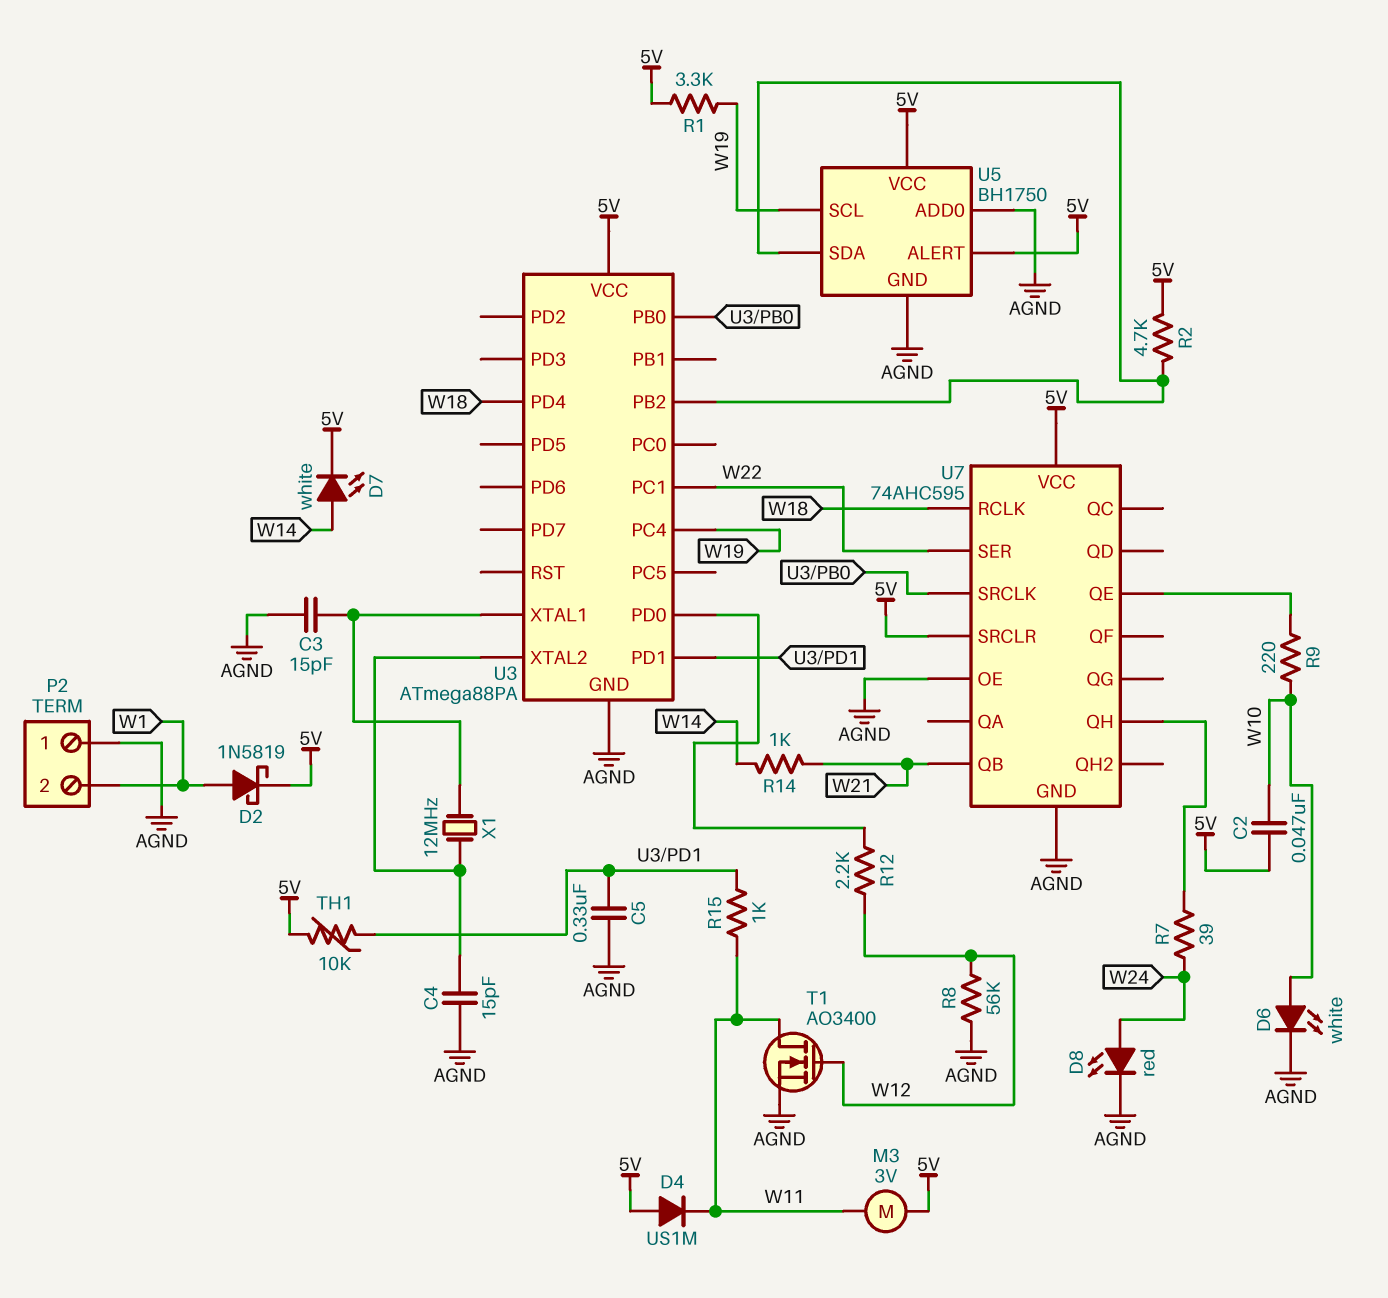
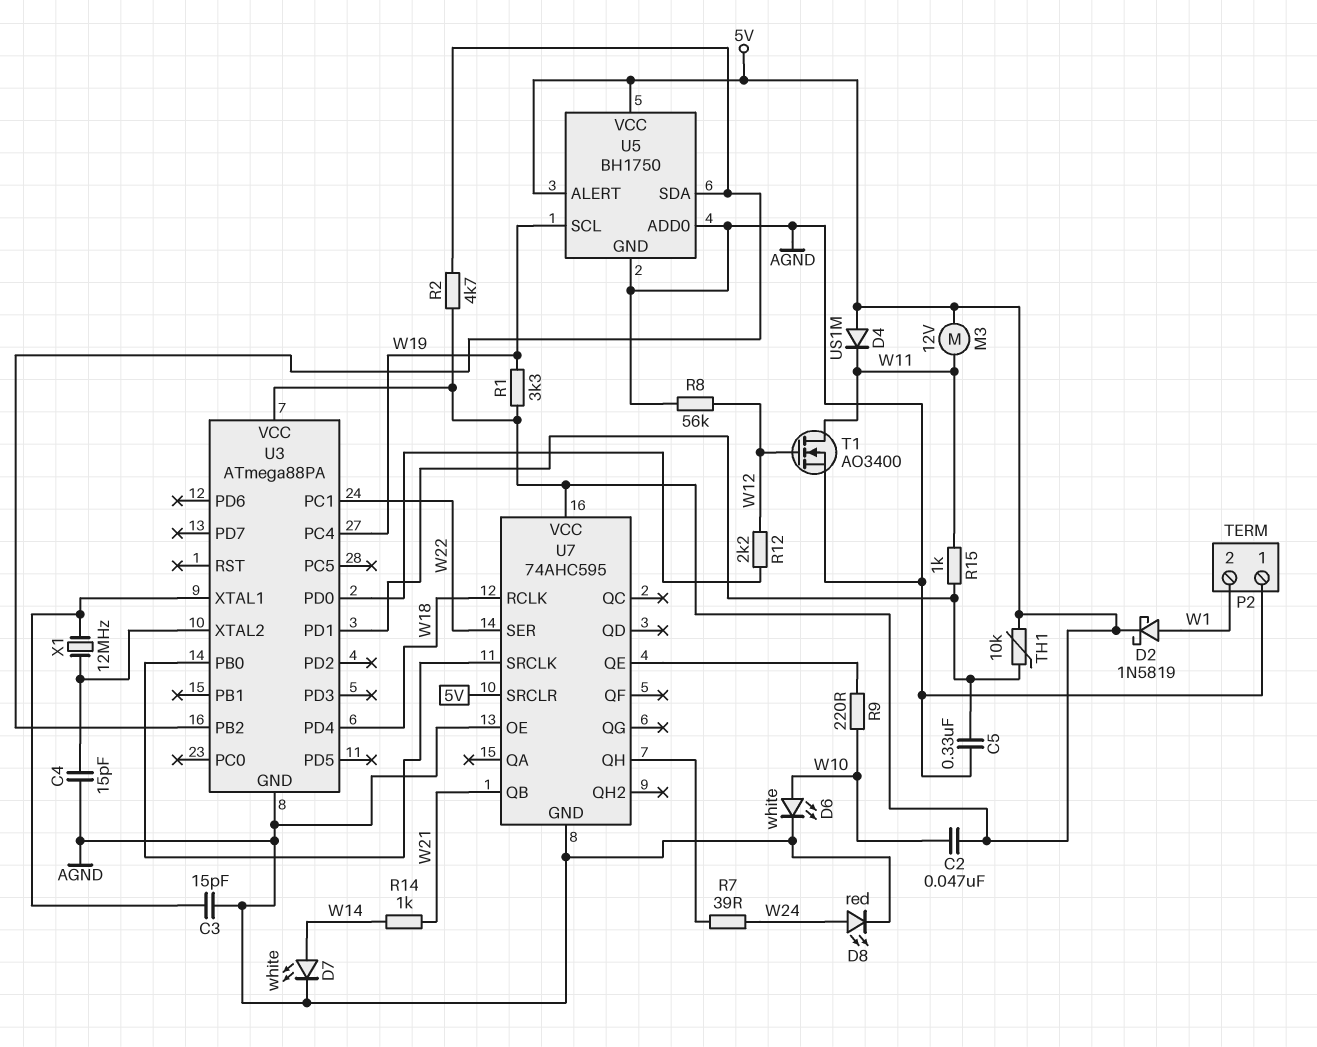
D7: LED white (A W14, K 5V) -> LED white (A W14, K AGND)
M3: motor 3V (5V, W11) -> motor 12V (5V, W11)

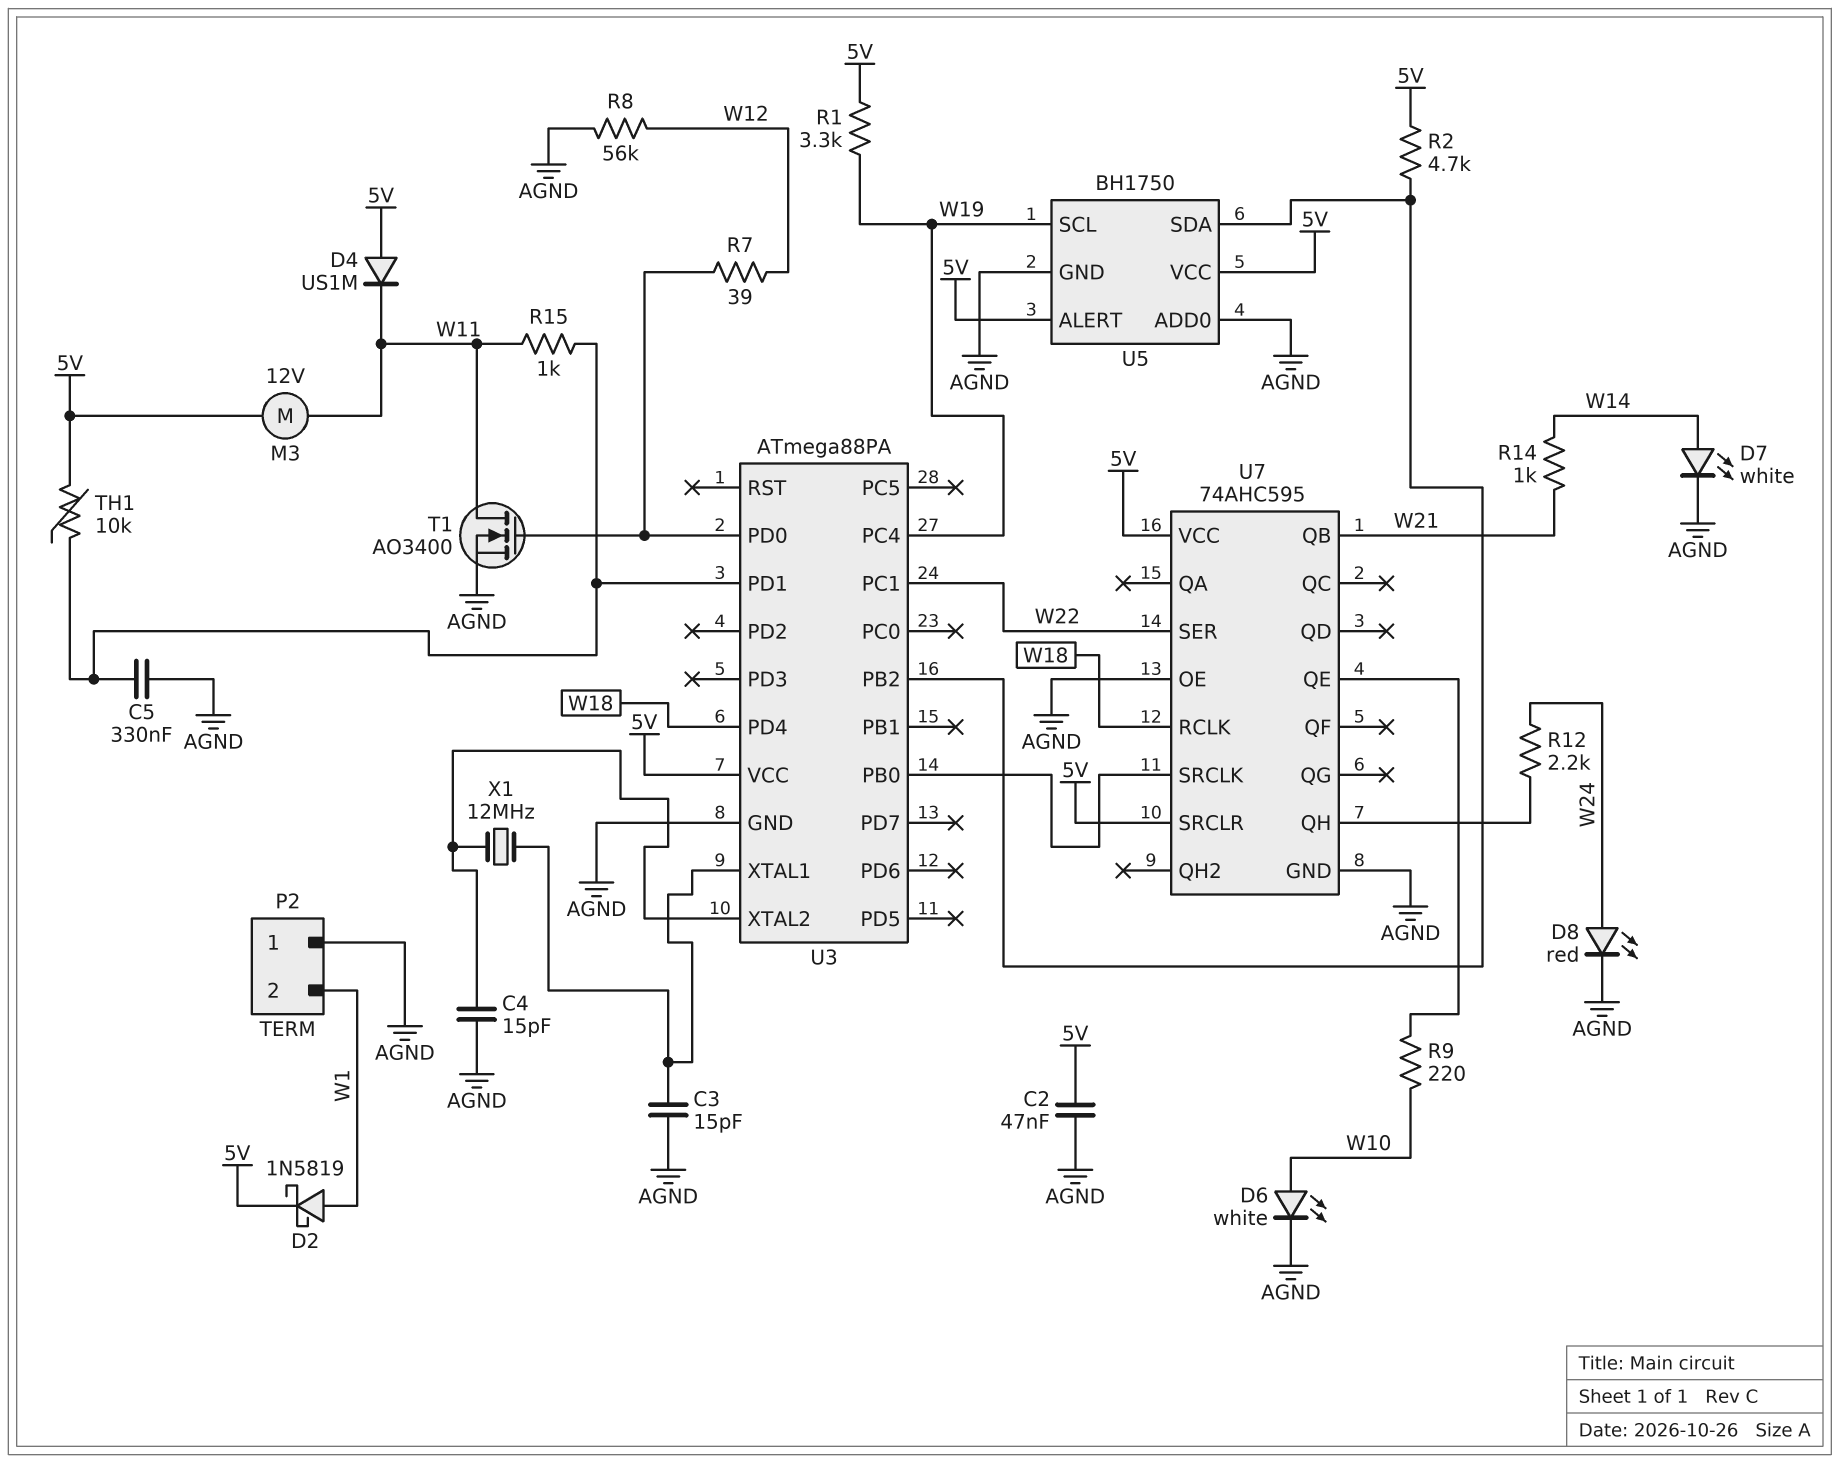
C2: 47nF (5V, W10) -> 47nF (5V, AGND)
R7: 39 (U7/QH, W24) -> 39 (U3/PD0, W12)
R12: 2.2k (U3/PD0, W12) -> 2.2k (U7/QH, W24)
T1: NMOS AO3400 (G W12, D W11, S AGND) -> NMOS AO3400 (G U3/PD0, D W11, S AGND)

